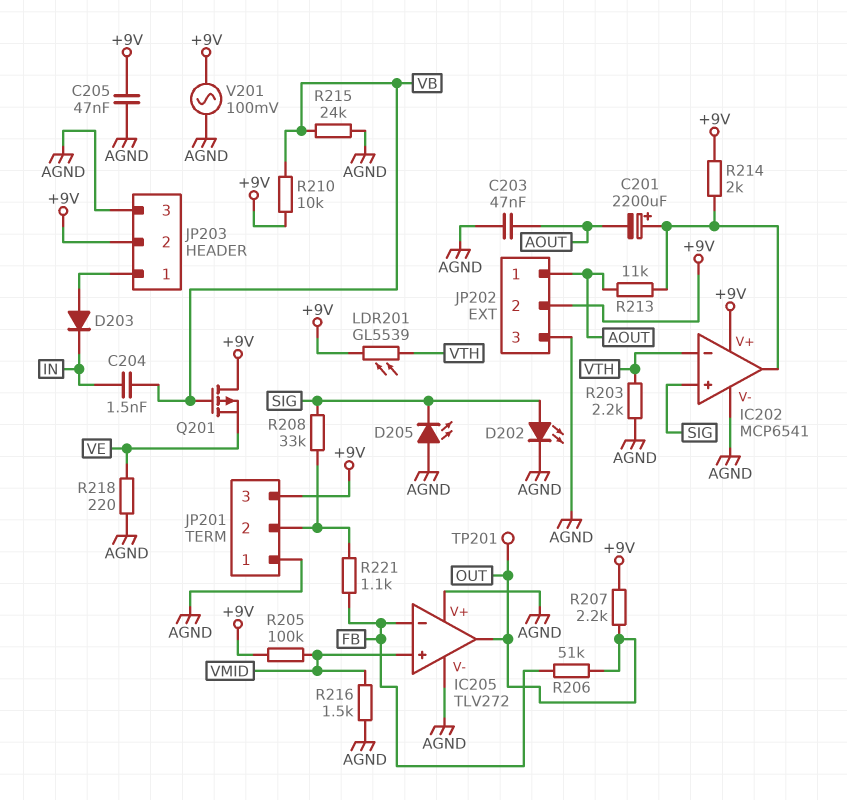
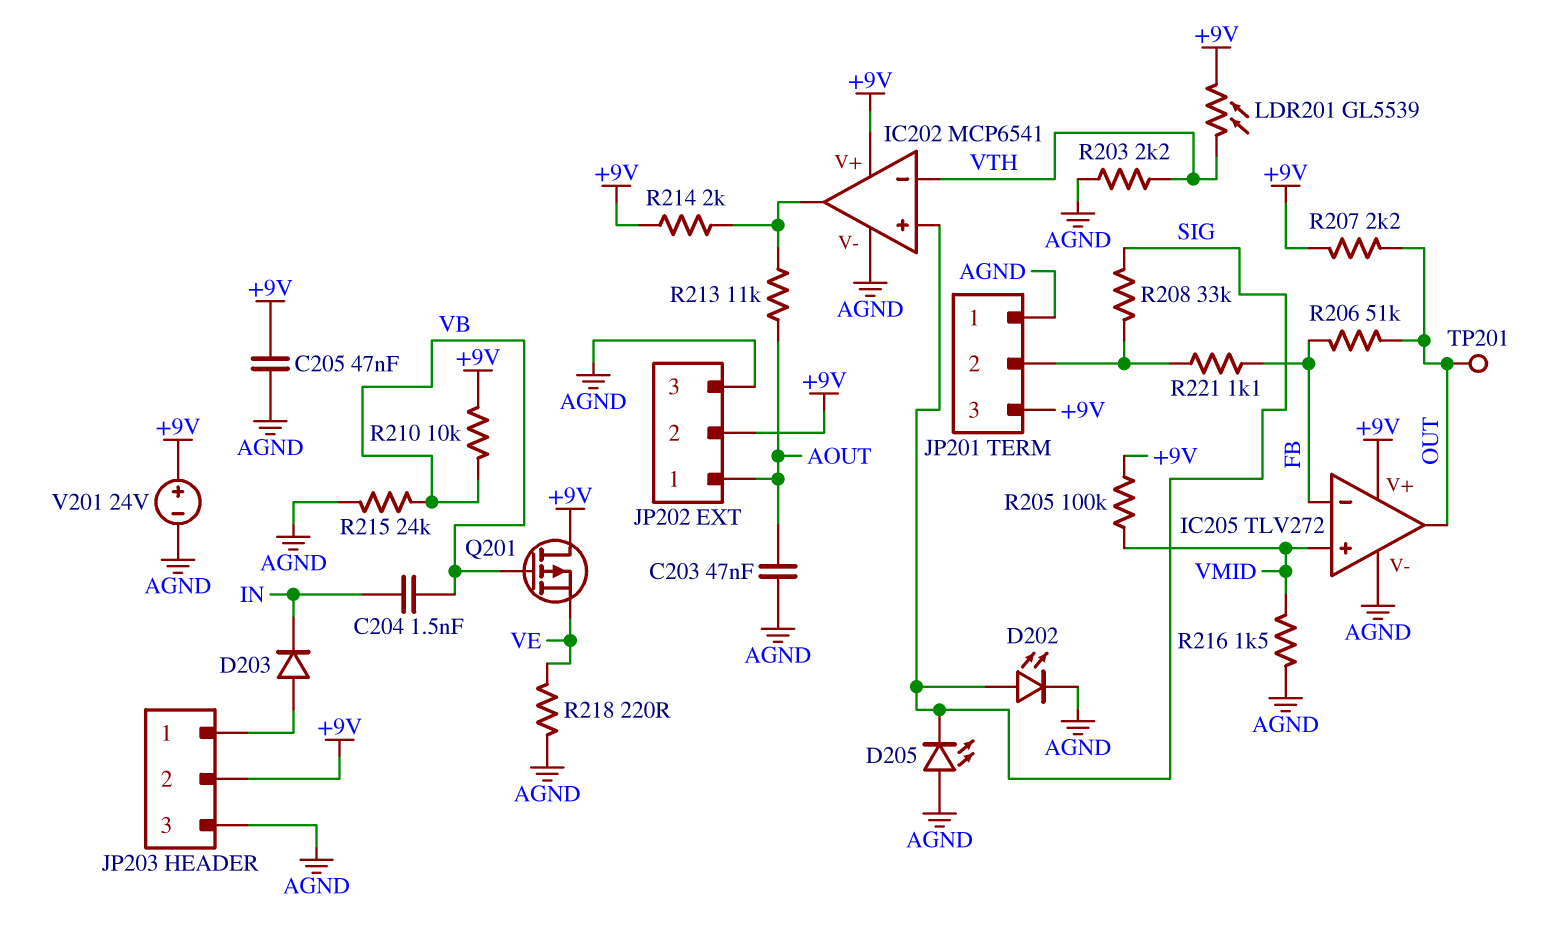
C201: 2200uF (plus IC202/out, minus AOUT) -> none
IC205 pin V+: AGND -> +9V
V201: AC 100mV (+9V, AGND) -> 24V (plus +9V, minus AGND)

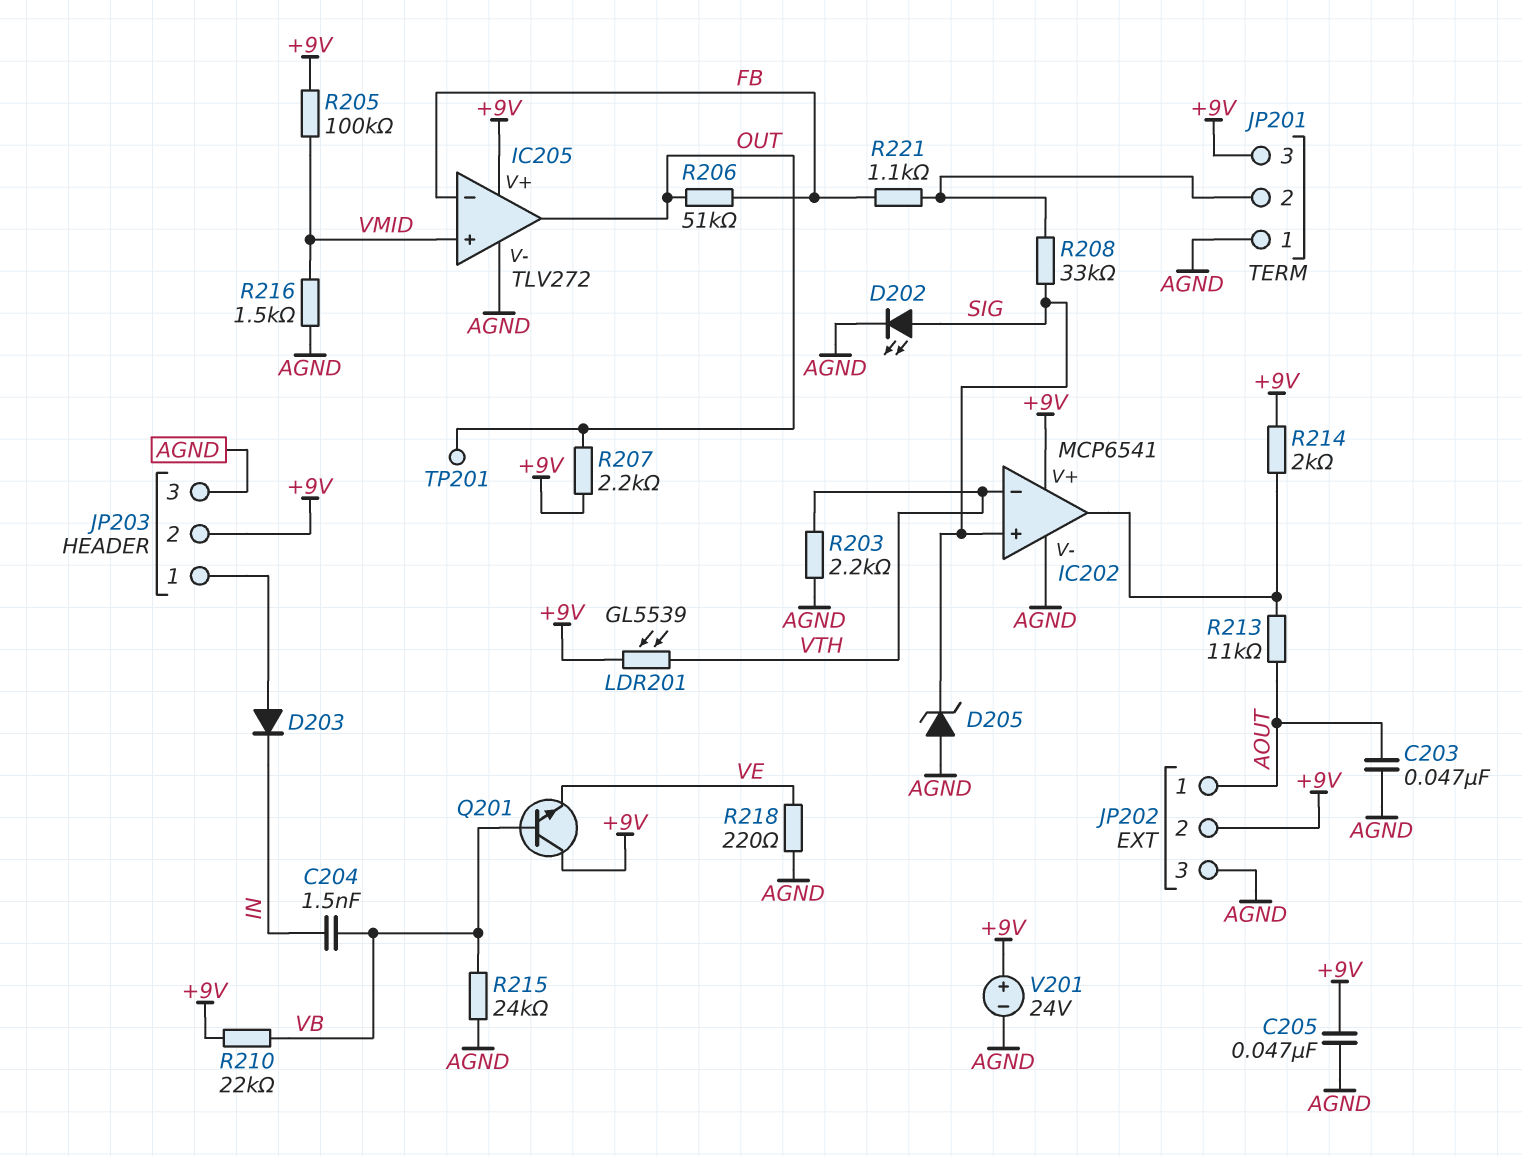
D205: LED (A AGND, K SIG) -> zener (A AGND, K SIG)
Q201: PMOS (G VB, D +9V, S VE) -> NPN (B VB, C +9V, E VE)
R210: 10k (+9V, VB) -> 22k (+9V, VB)

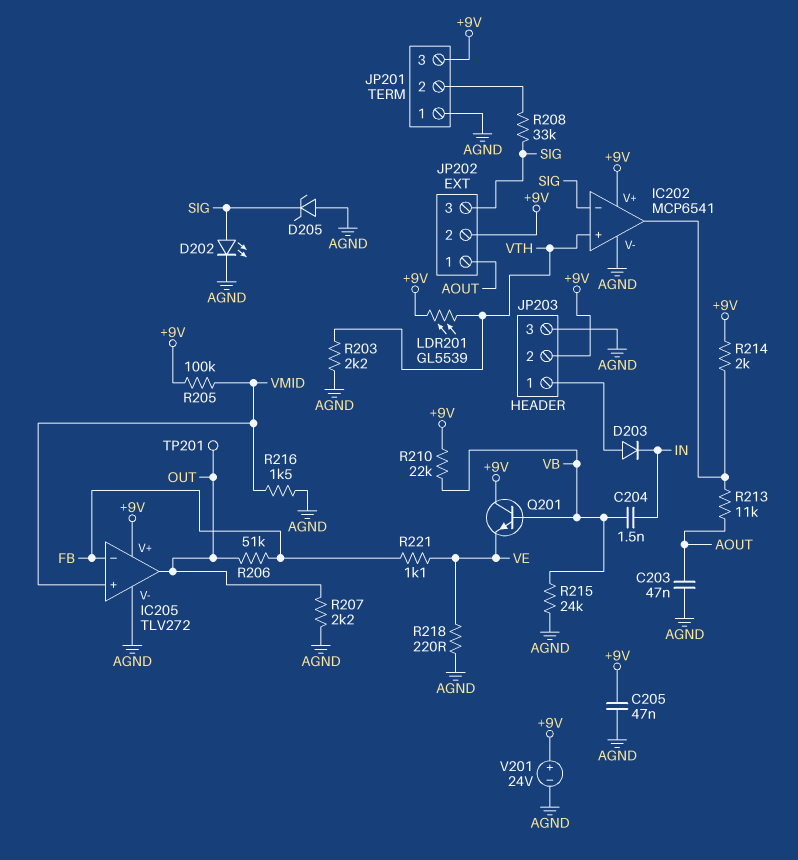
IC202 pin in+: SIG -> VTH
IC202 pin in-: VTH -> SIG
JP202 pin 3: AGND -> SIG
R207: 2.2k (+9V, OUT) -> 2.2k (AGND, OUT)
R221: 1.1k (FB, JP201/2) -> 1.1k (FB, VE)

